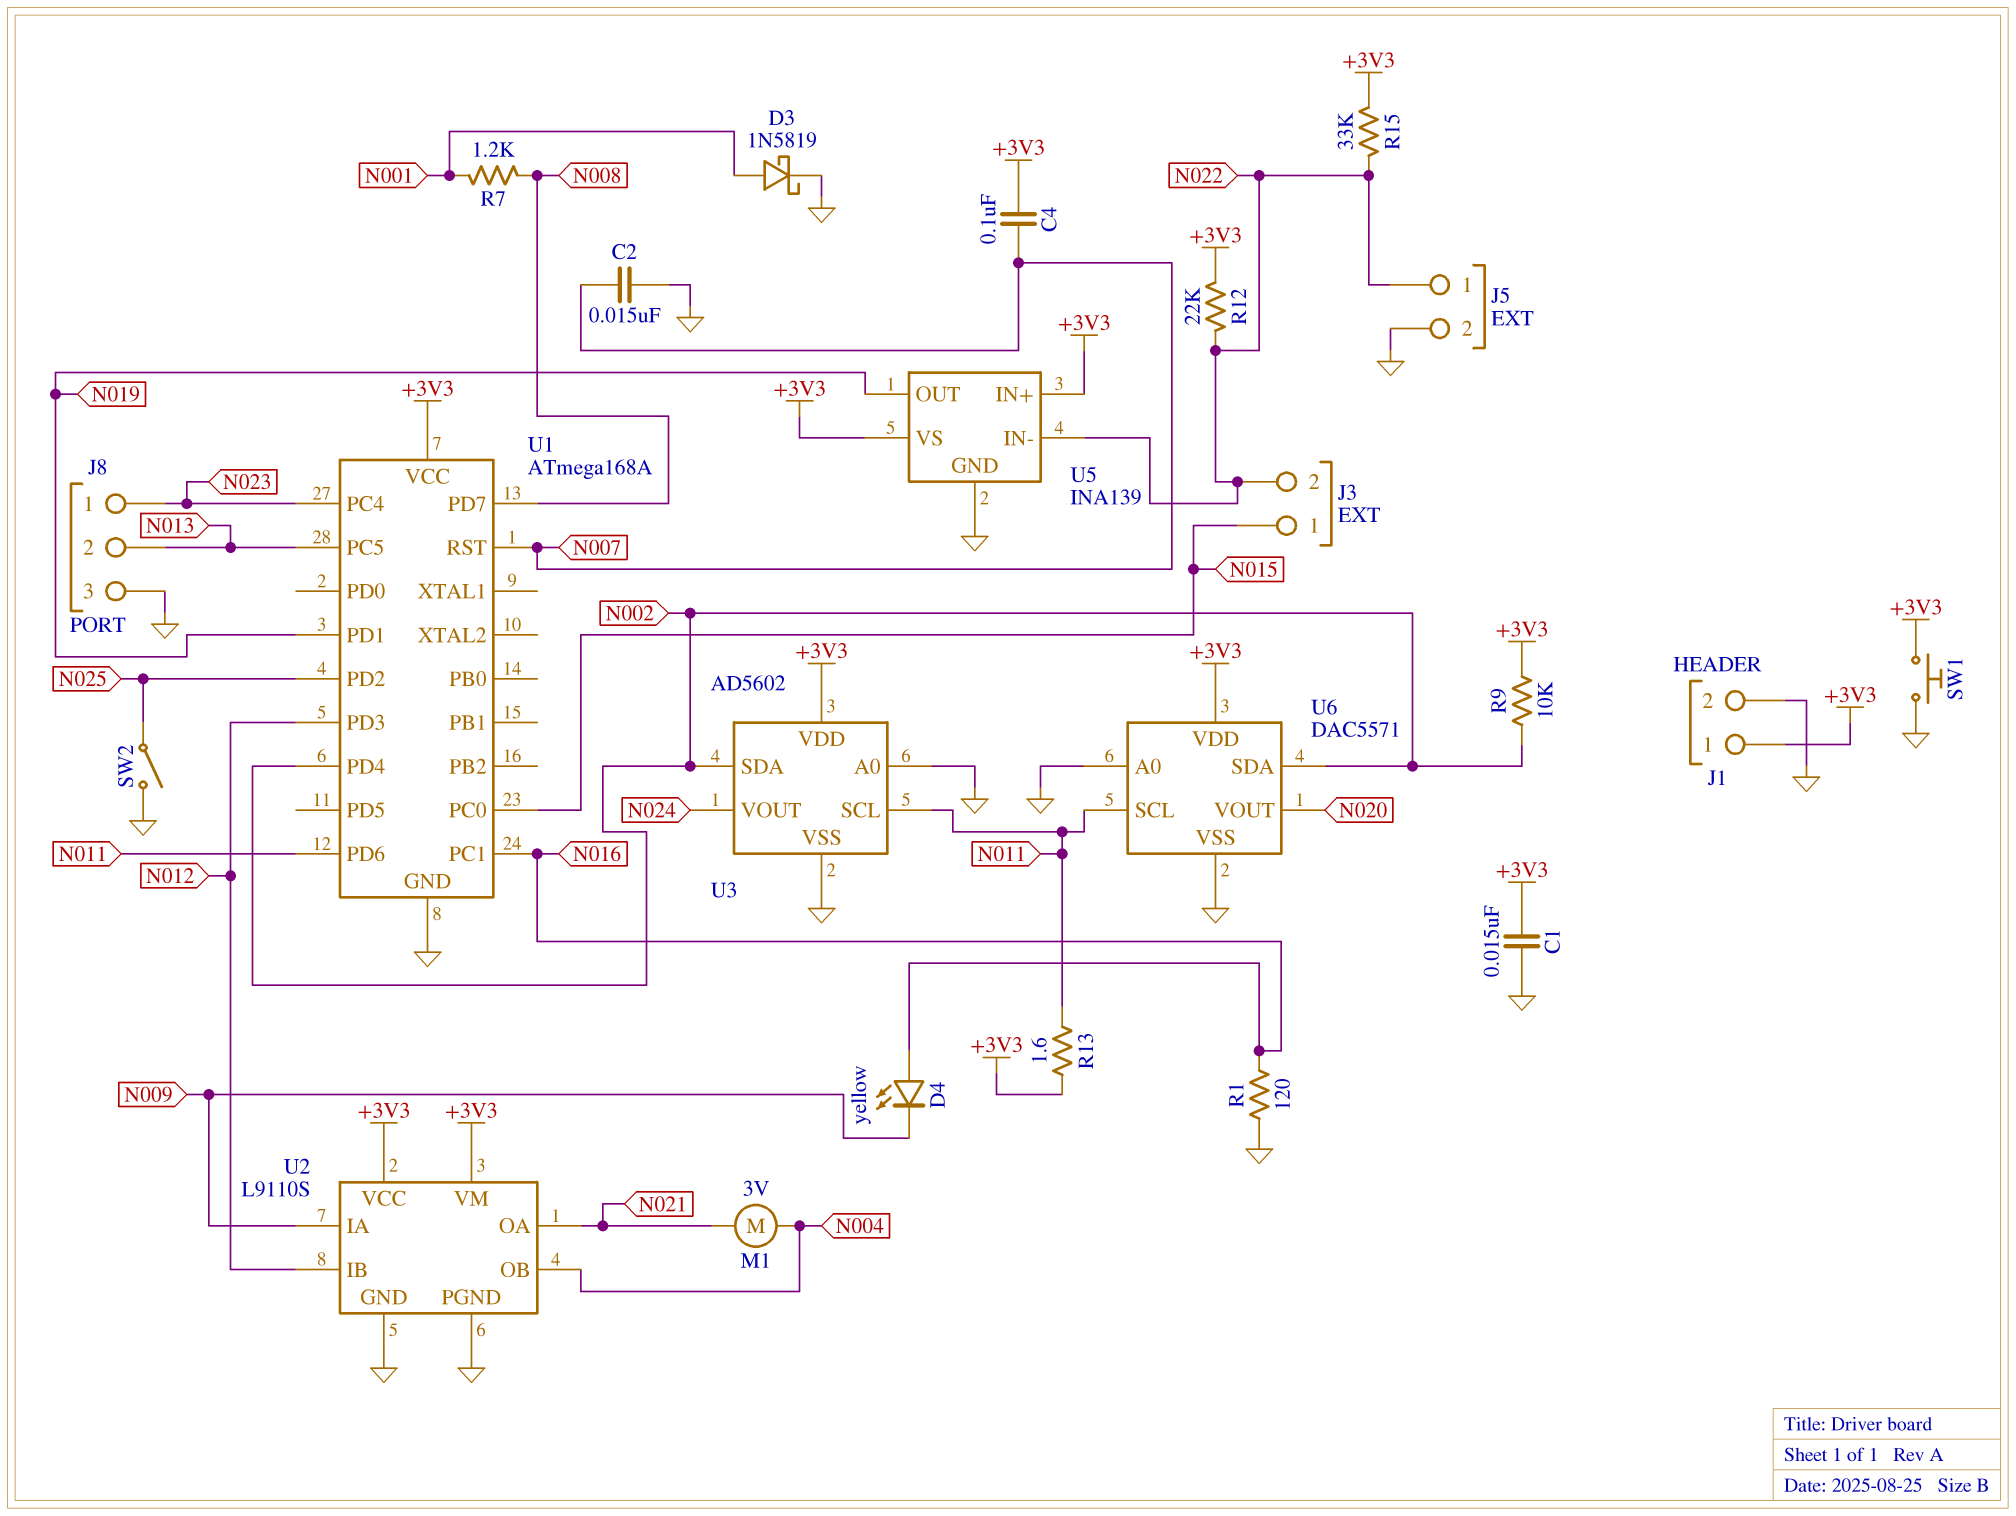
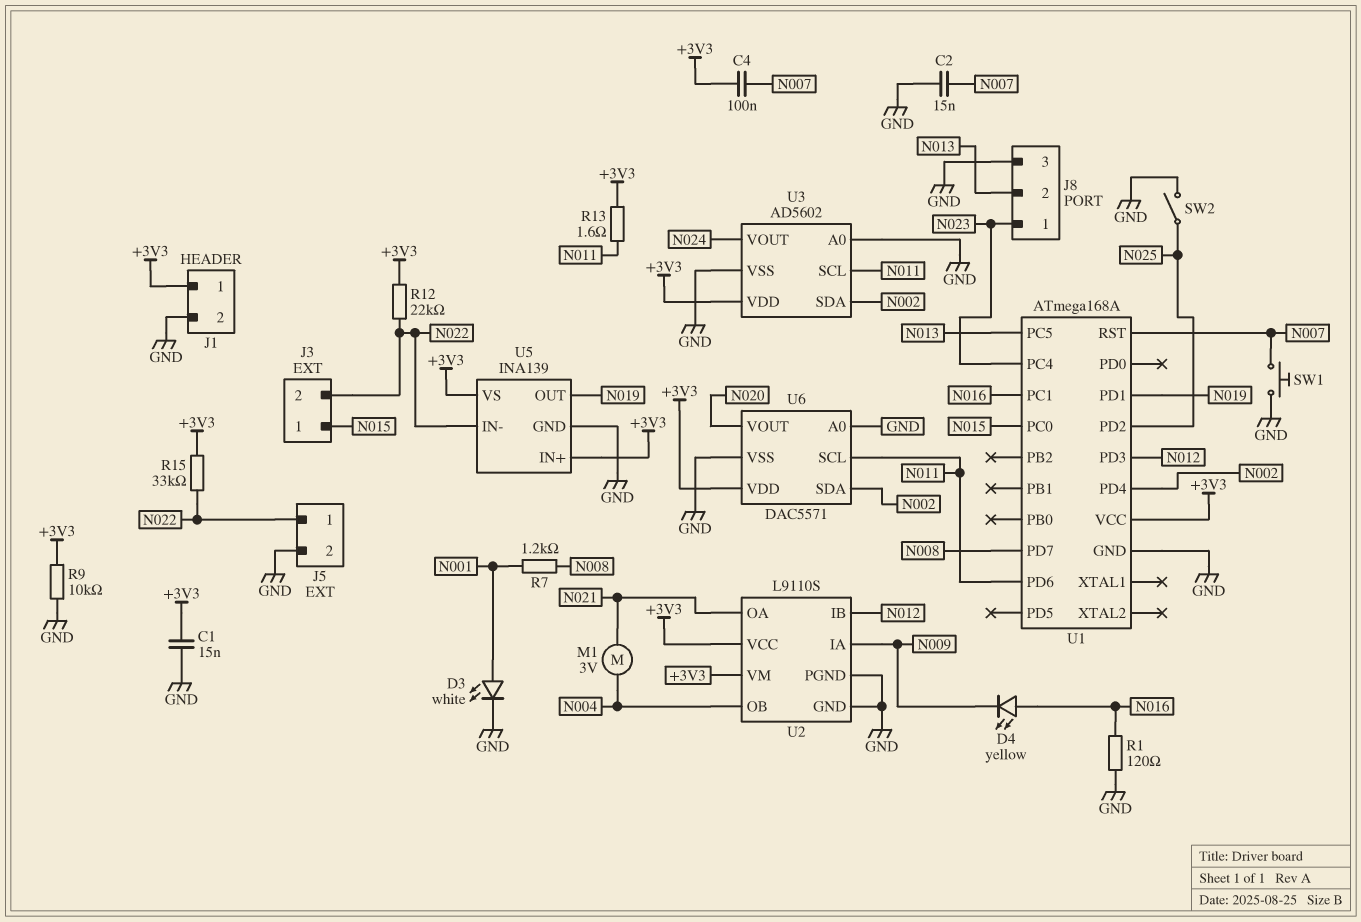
D3: schottky 1N5819 (A N001, K GND) -> LED white (A N001, K GND)
R9: 10k (+3V3, N002) -> 10k (+3V3, GND)
SW1: button (+3V3, GND) -> button (GND, N007)

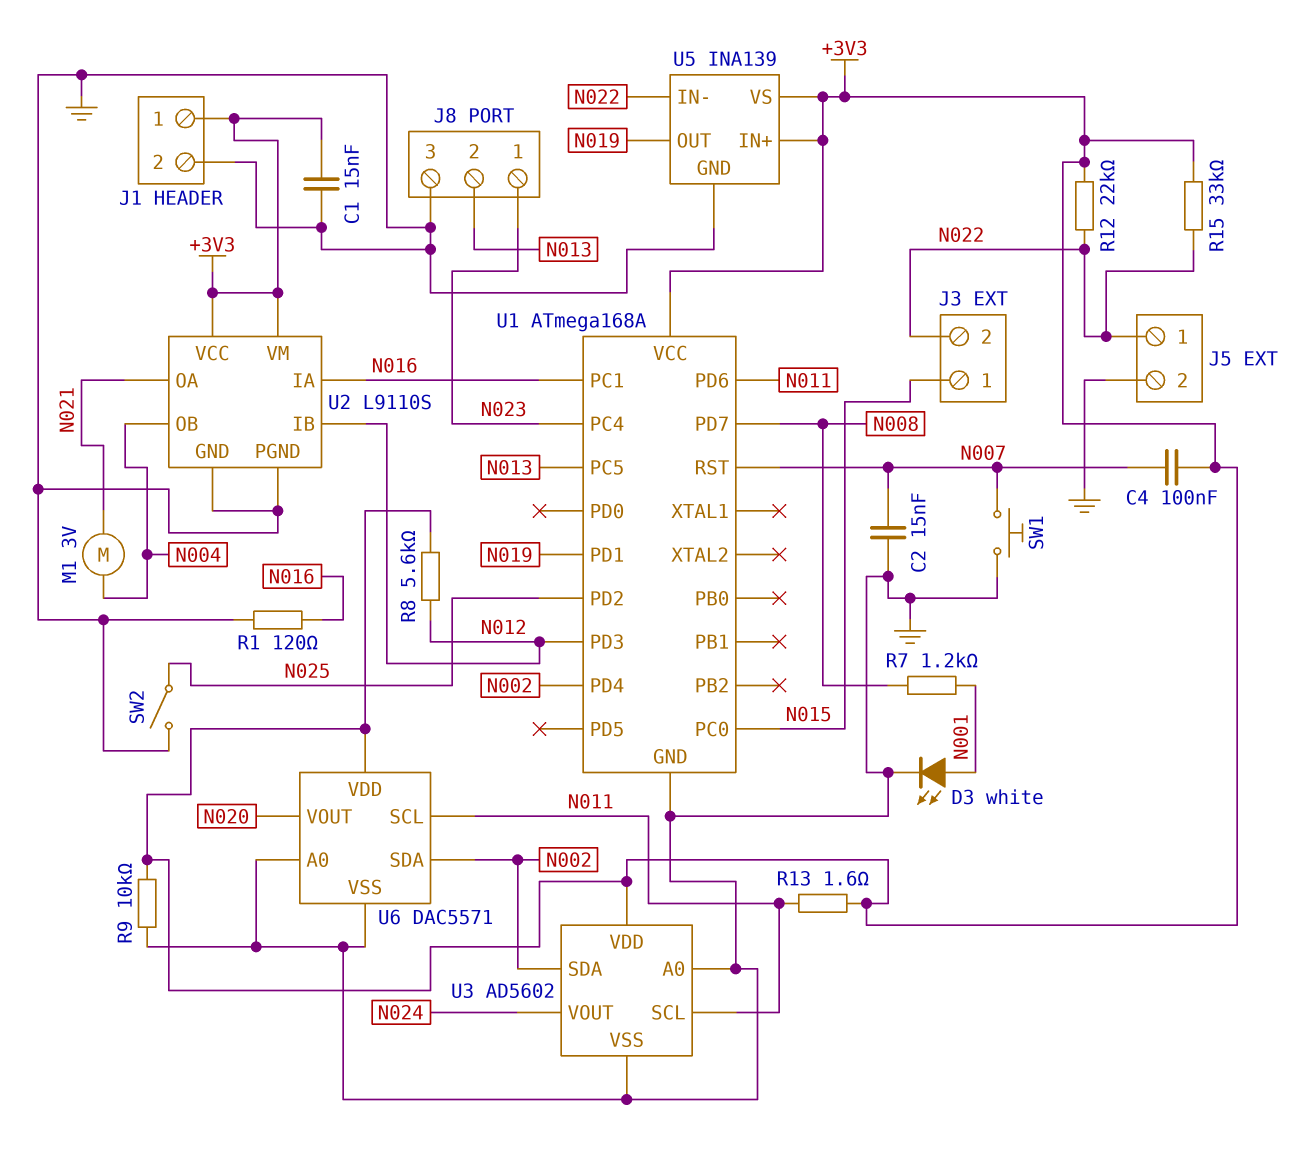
D4: LED yellow (A N016, K N009) -> none
R8: none -> 5.6k (+3V3, N012)
U2 pin IA: N009 -> N016

